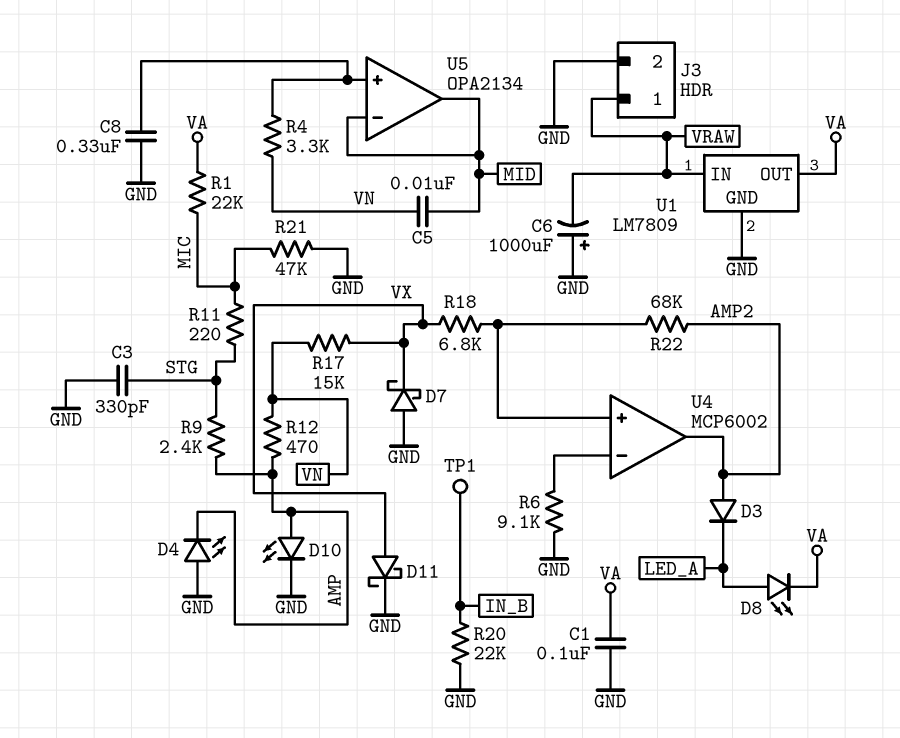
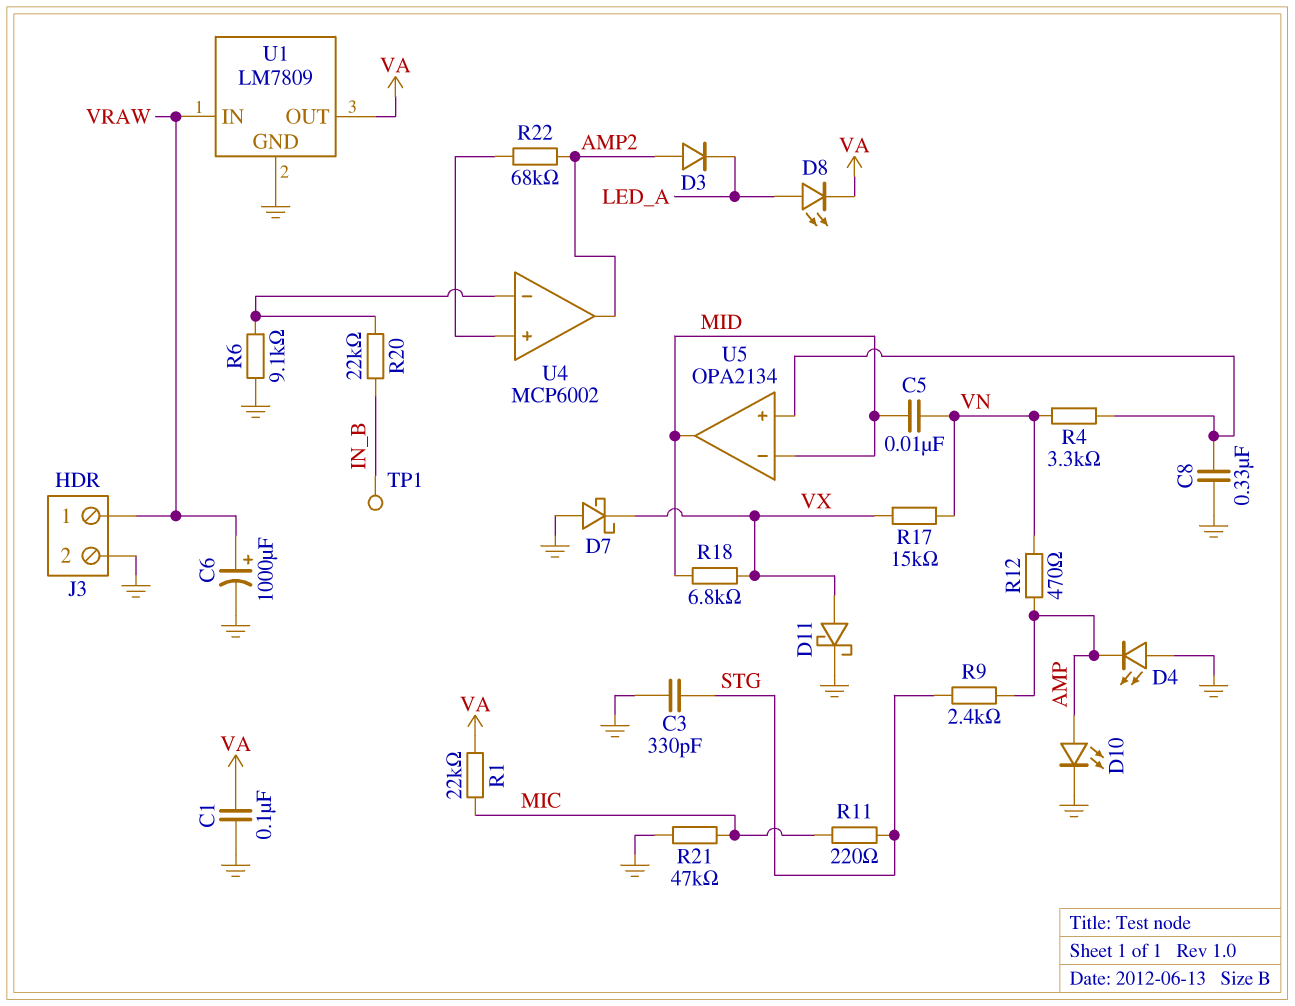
C6: 1000uF (plus GND, minus VRAW) -> 1000uF (plus VRAW, minus GND)
R18: 6.8k (U4/in+, VX) -> 6.8k (MID, VX)
R20: 22k (GND, IN_B) -> 22k (IN_B, U4/in-)

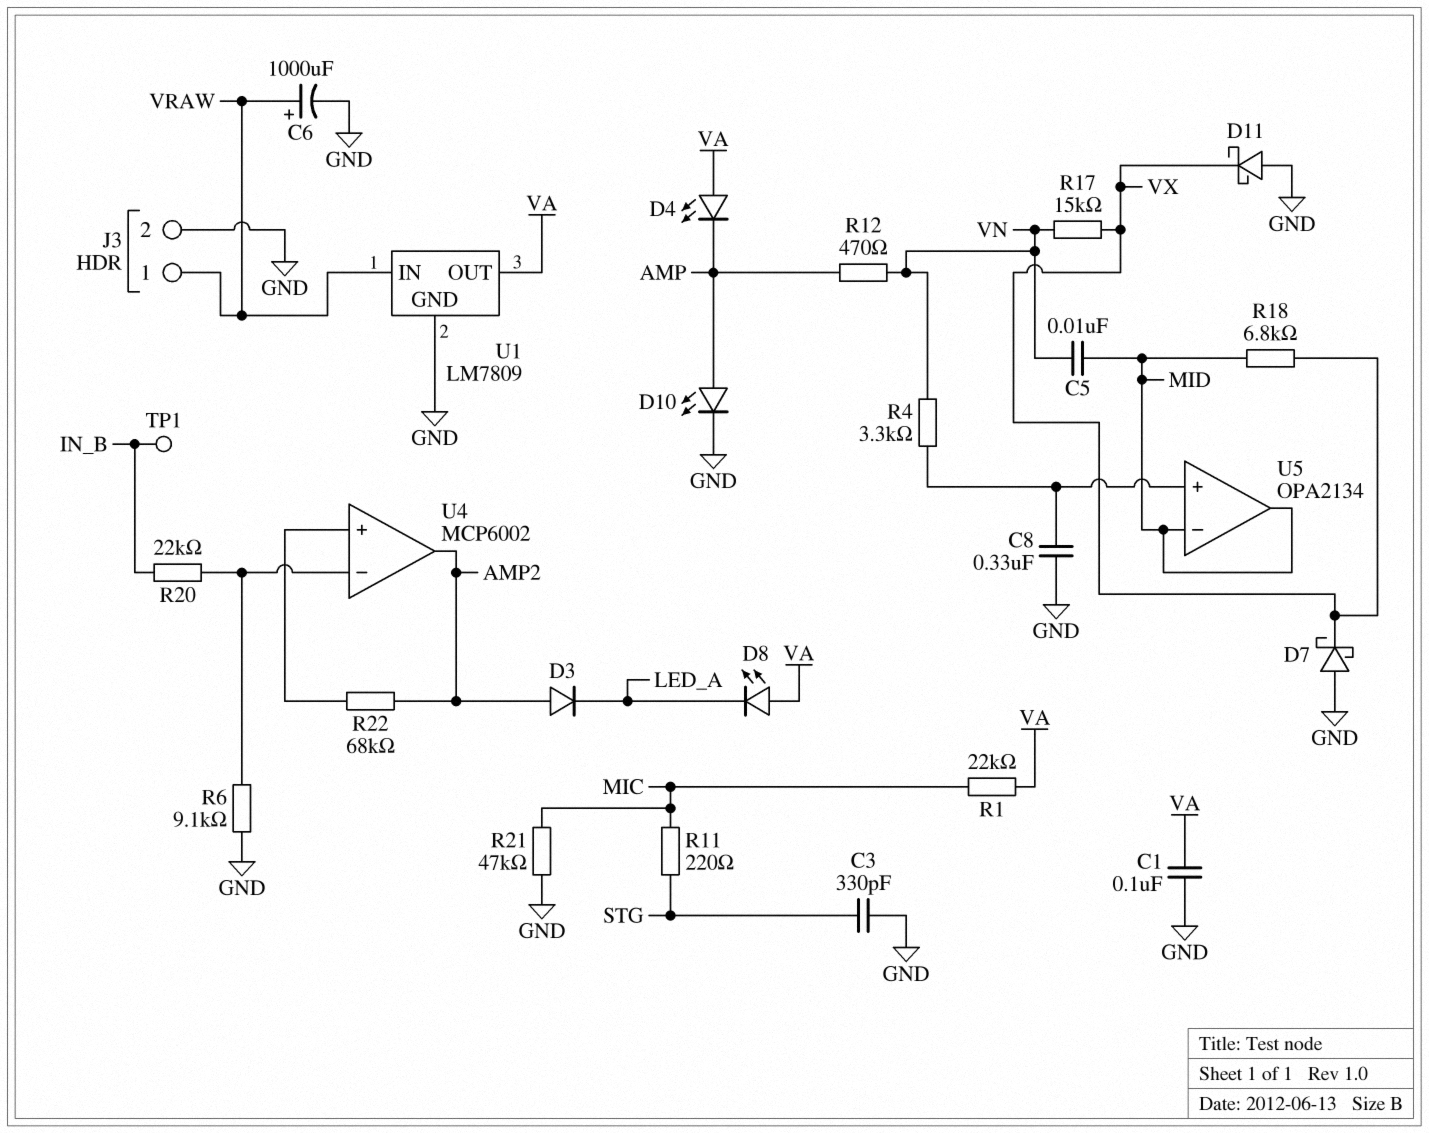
D4: LED (A GND, K AMP) -> LED (A VA, K AMP)
D8: LED (A LED_A, K VA) -> LED (A VA, K LED_A)
D11: schottky (A VX, K GND) -> schottky (A GND, K VX)
R9: 2.4k (AMP, STG) -> none

